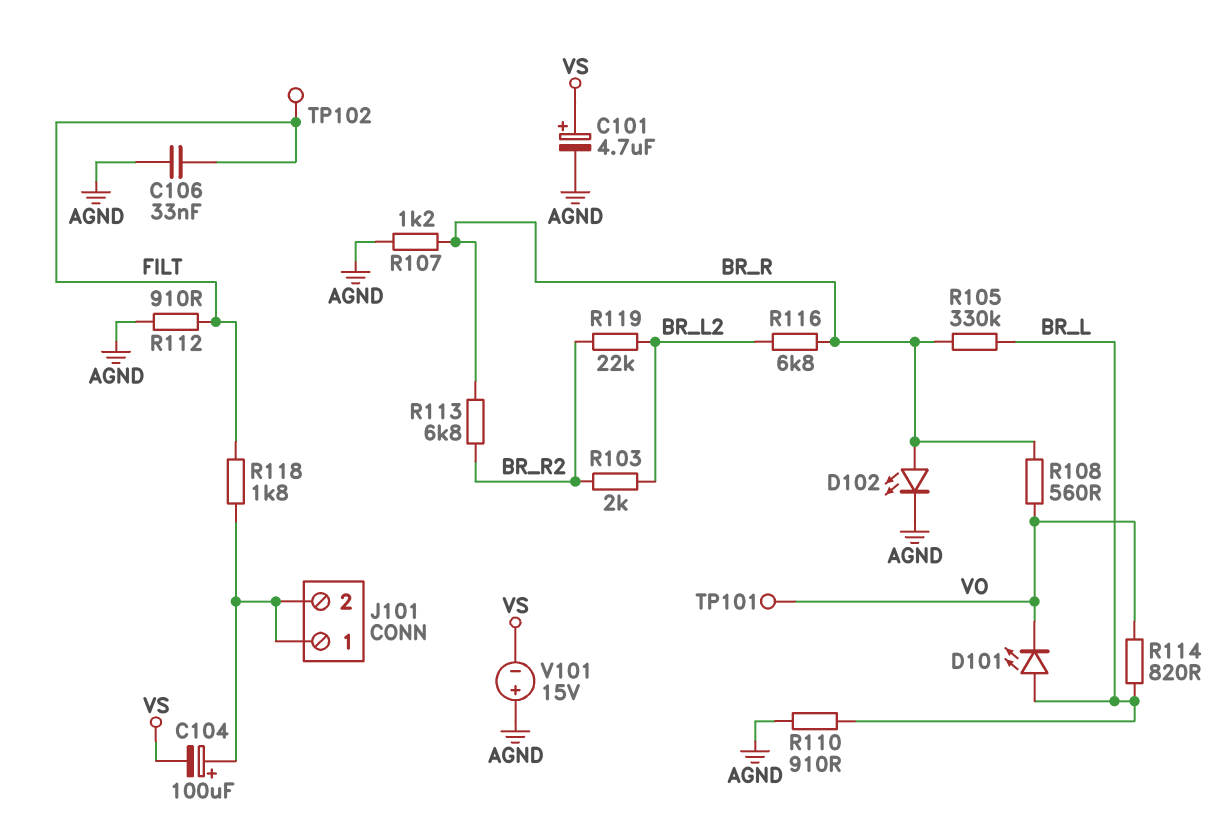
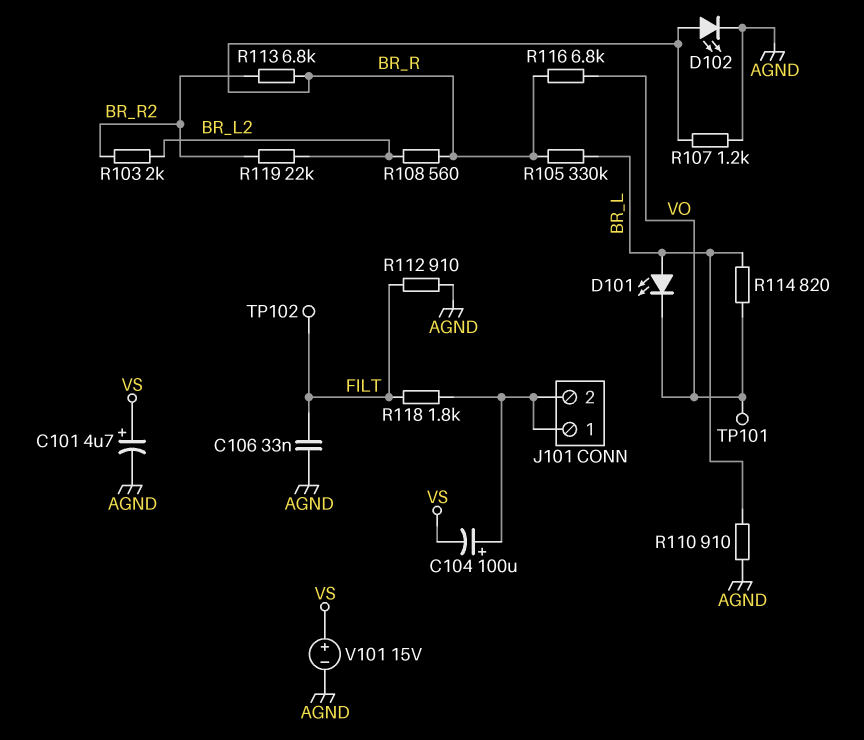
R108: 560 (BR_R, VO) -> 560 (BR_L2, BR_R)
R116: 6.8k (BR_L2, BR_R) -> 6.8k (BR_R, VO)
V101: 15V (plus AGND, minus VS) -> 15V (plus VS, minus AGND)

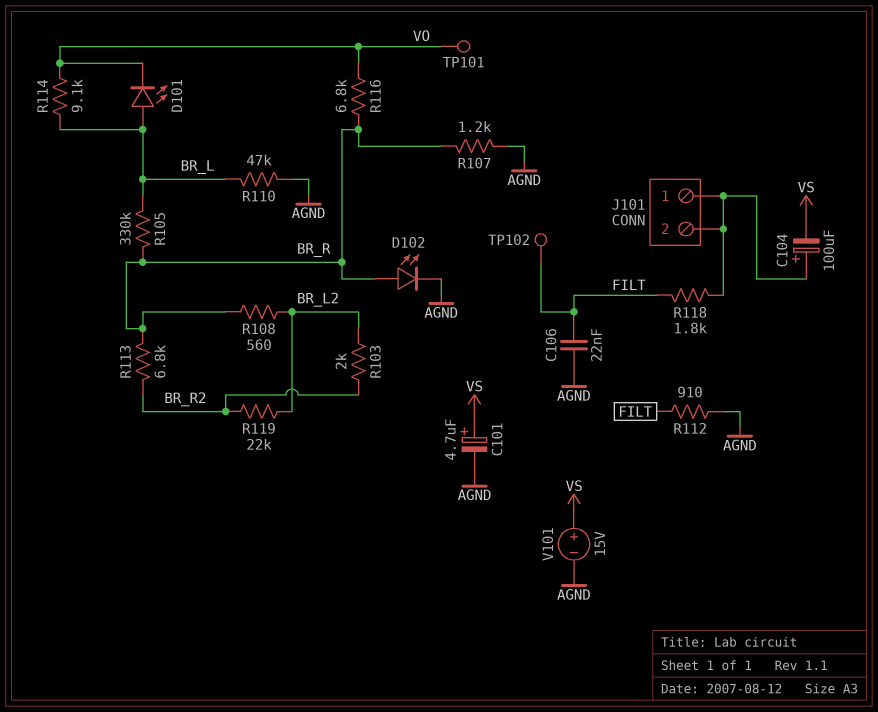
C106: 33nF (AGND, FILT) -> 22nF (AGND, FILT)
R110: 910 (AGND, BR_L) -> 47k (AGND, BR_L)
R114: 820 (BR_L, VO) -> 9.1k (BR_L, VO)

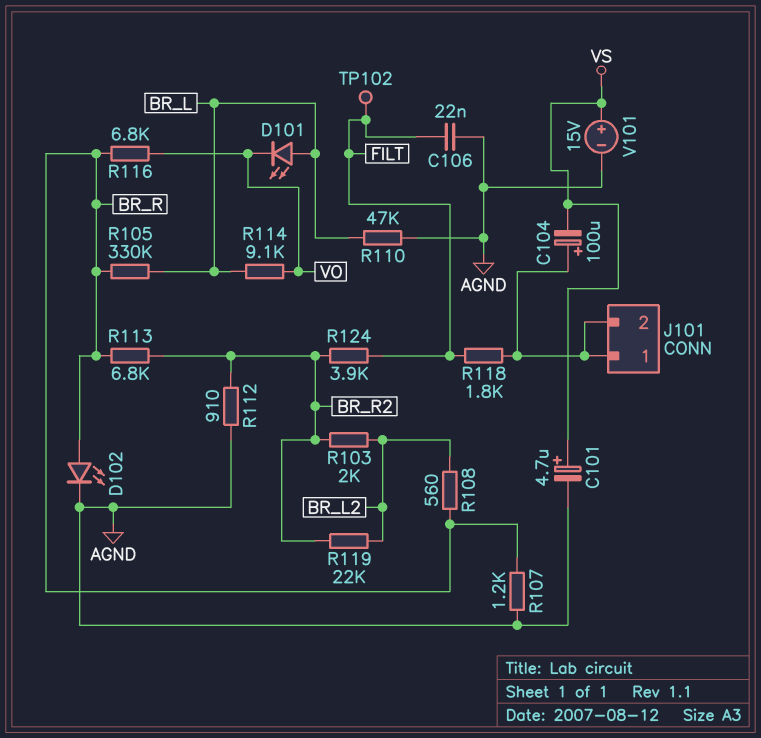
R112: 910 (AGND, FILT) -> 910 (AGND, BR_R2)
R124: none -> 3.9k (BR_R2, FILT)
TP101: test point (VO) -> none

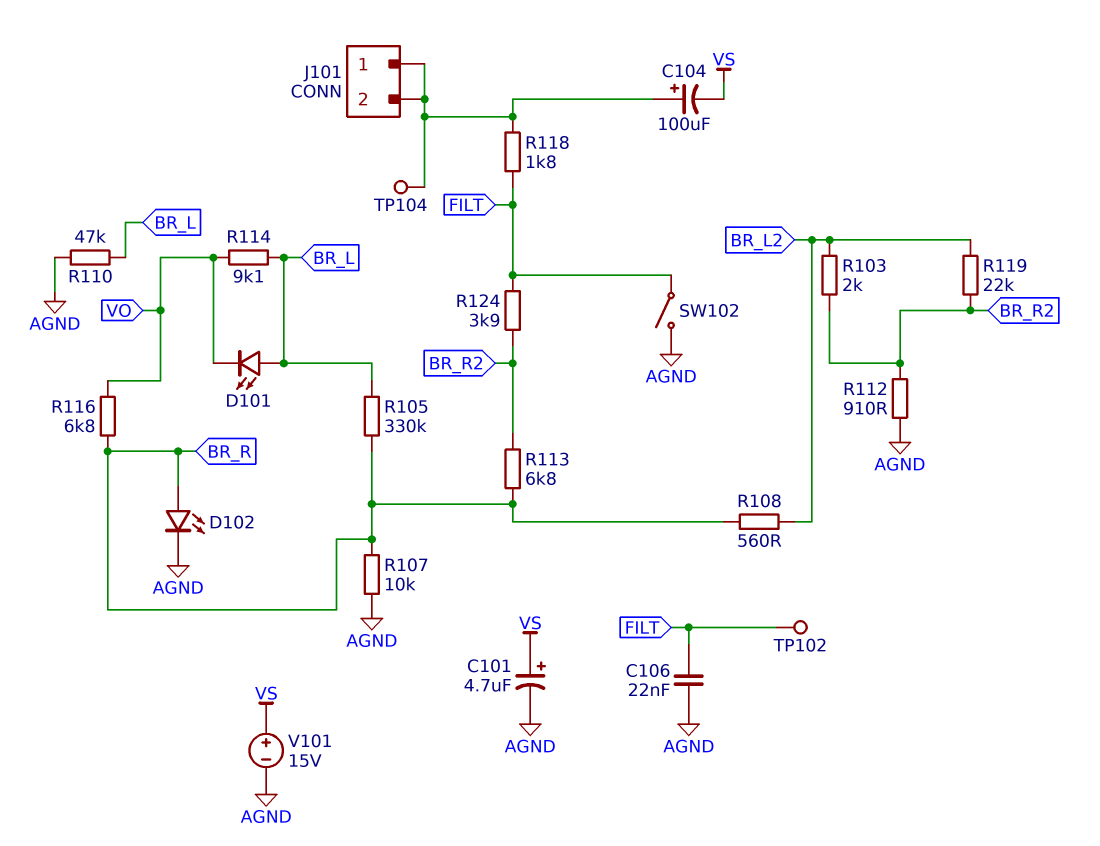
R107: 1.2k (AGND, BR_R) -> 10k (AGND, BR_R)
SW102: none -> switch (AGND, FILT)
TP104: none -> test point (J101/1)

